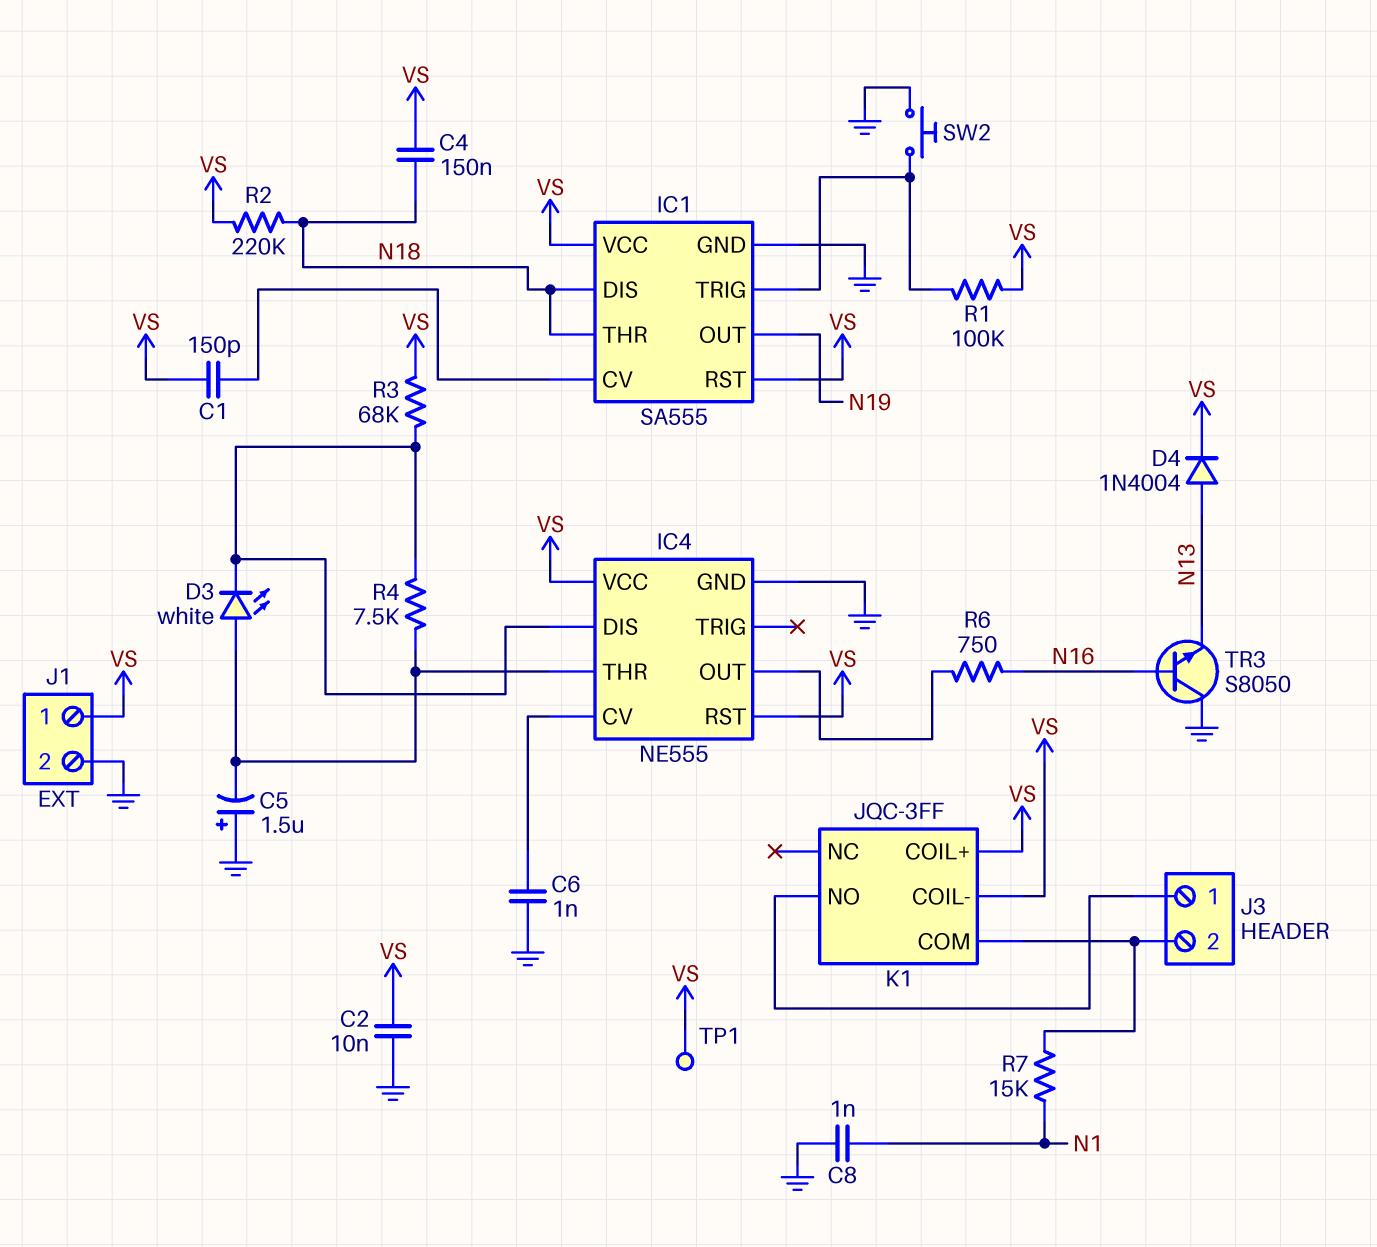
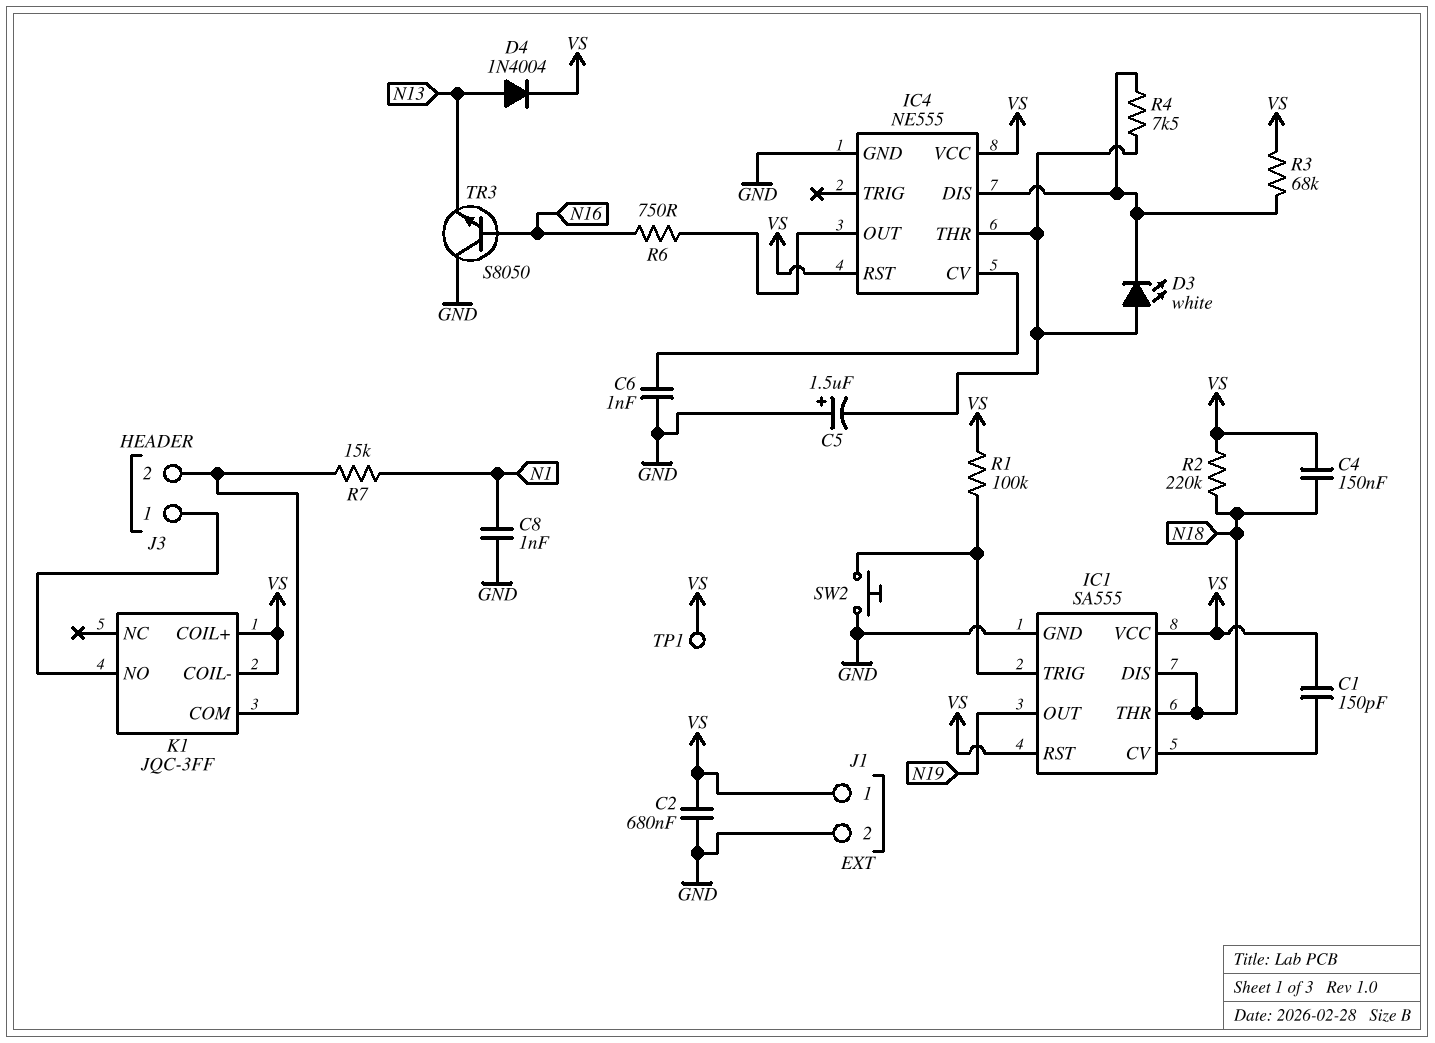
C2: 10nF (GND, VS) -> 680nF (GND, VS)

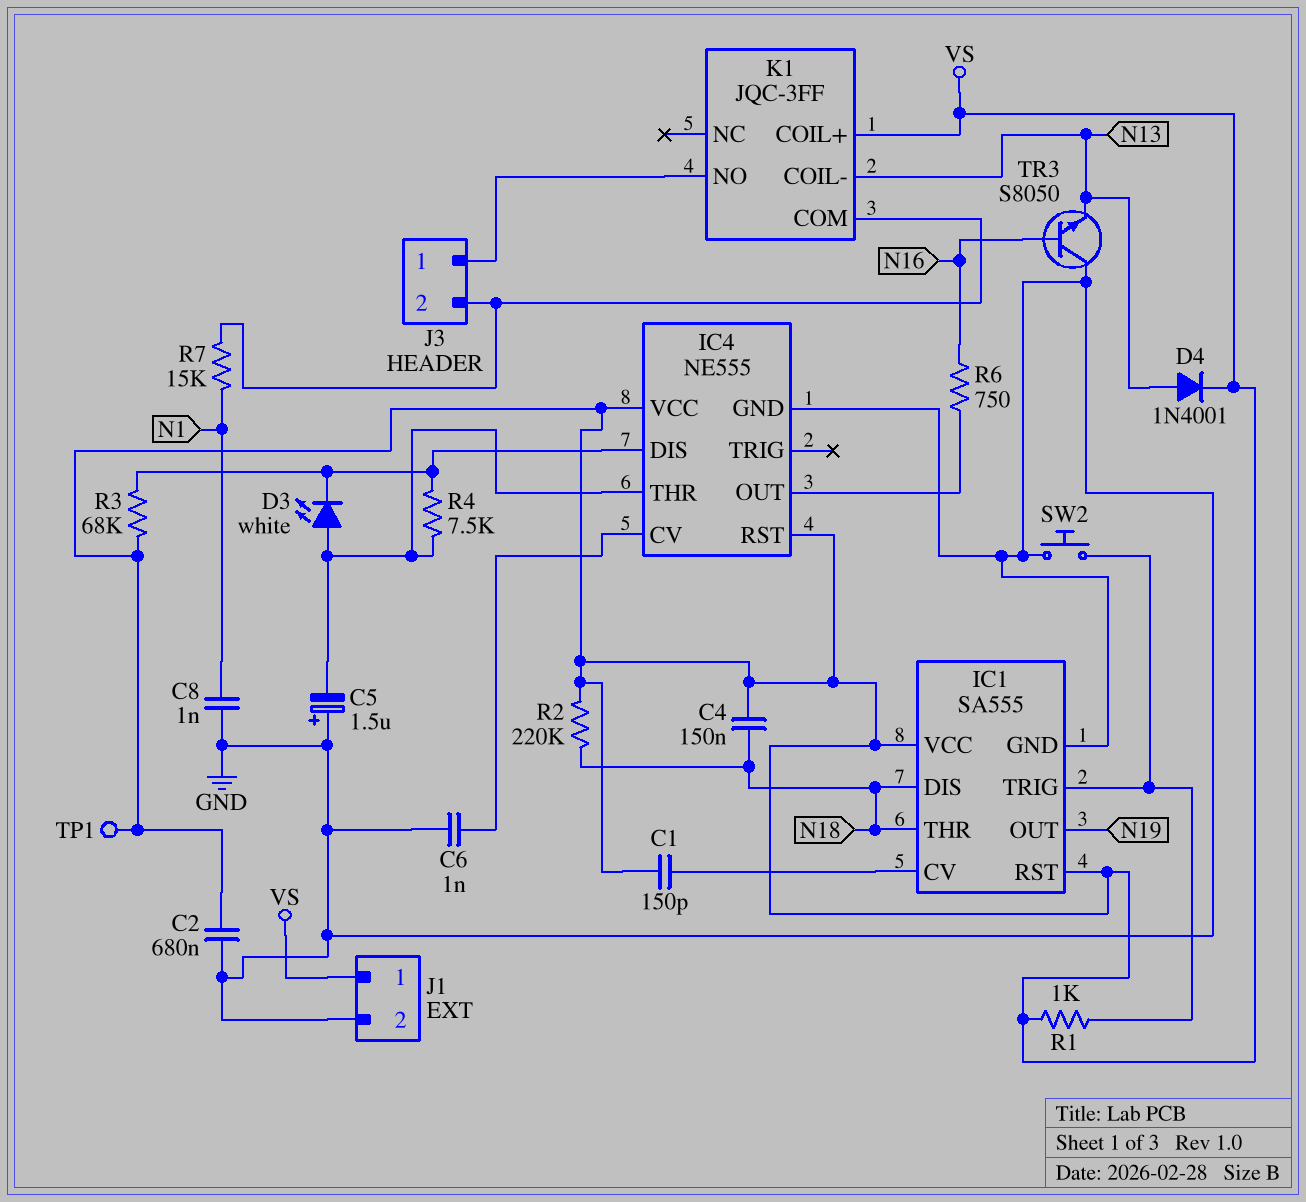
D4: diode 1N4004 (A N13, K VS) -> diode 1N4001 (A N13, K VS)
K1 pin COIL-: VS -> N13
R1: 100k (IC1/TRIG, VS) -> 1k (IC1/TRIG, VS)

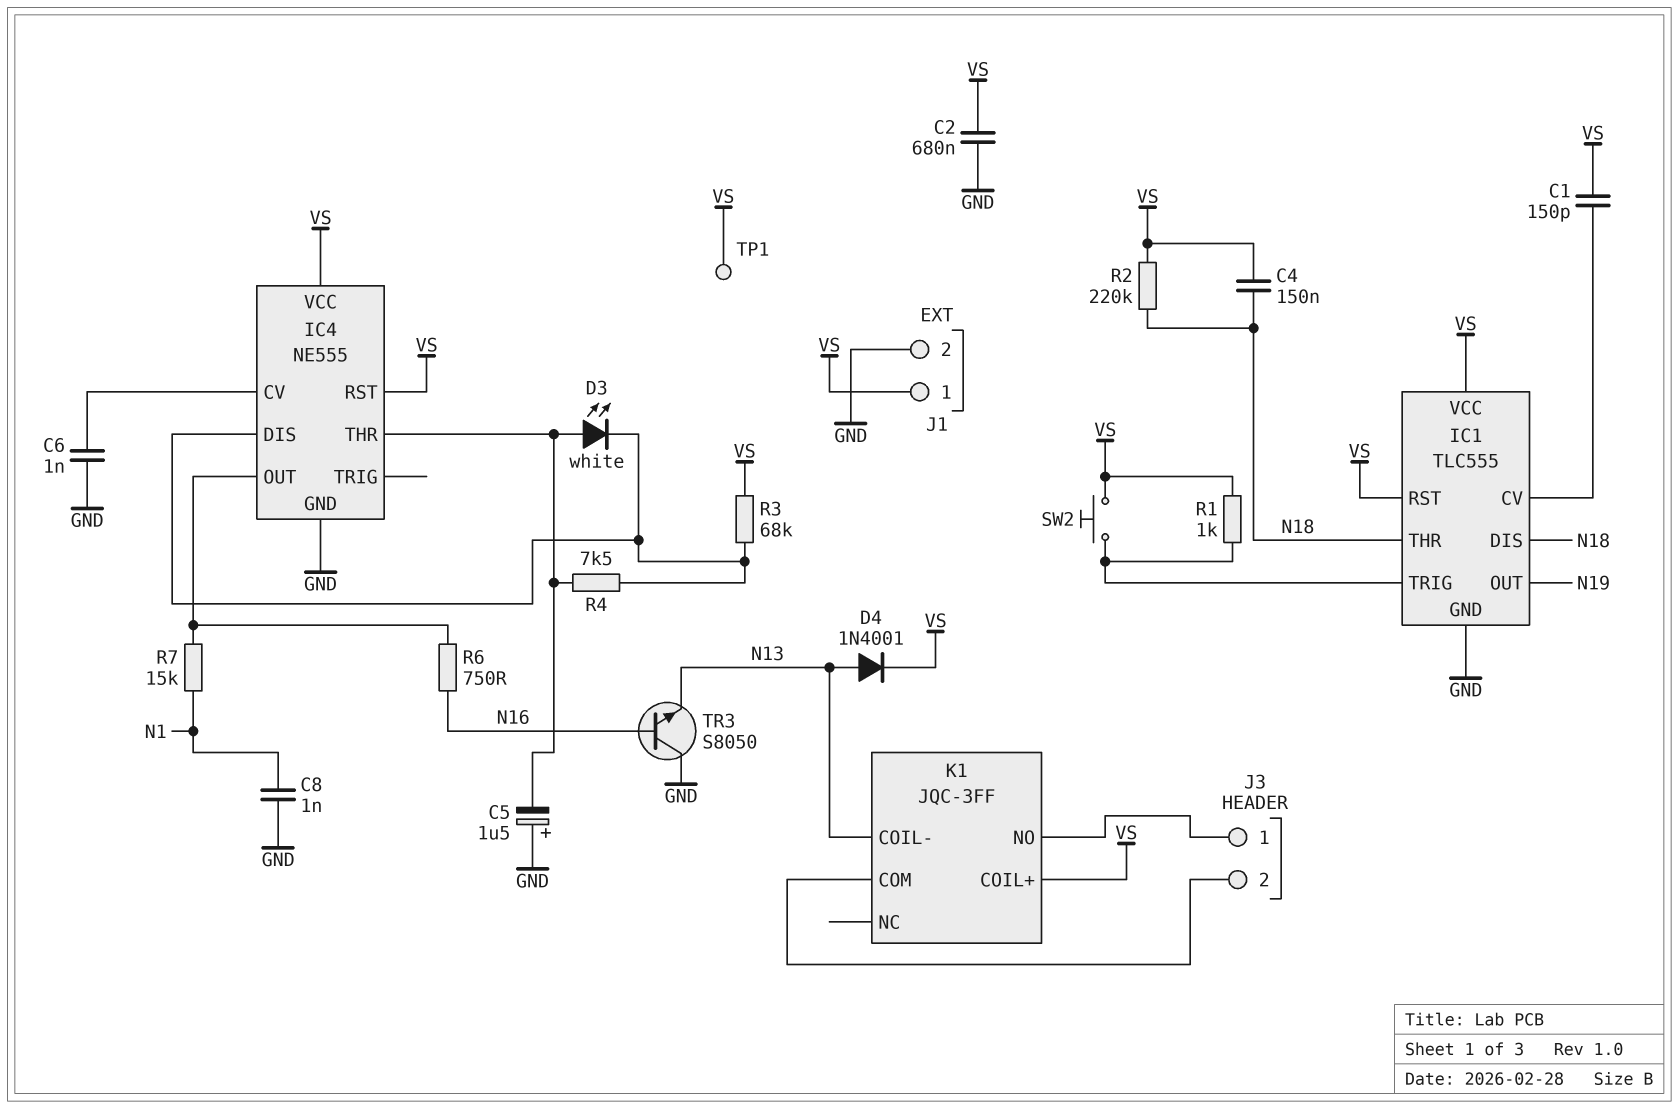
IC1: SA555 -> TLC555
R7: 15k (J3/2, N1) -> 15k (IC4/OUT, N1)
SW2: button (GND, IC1/TRIG) -> button (IC1/TRIG, VS)

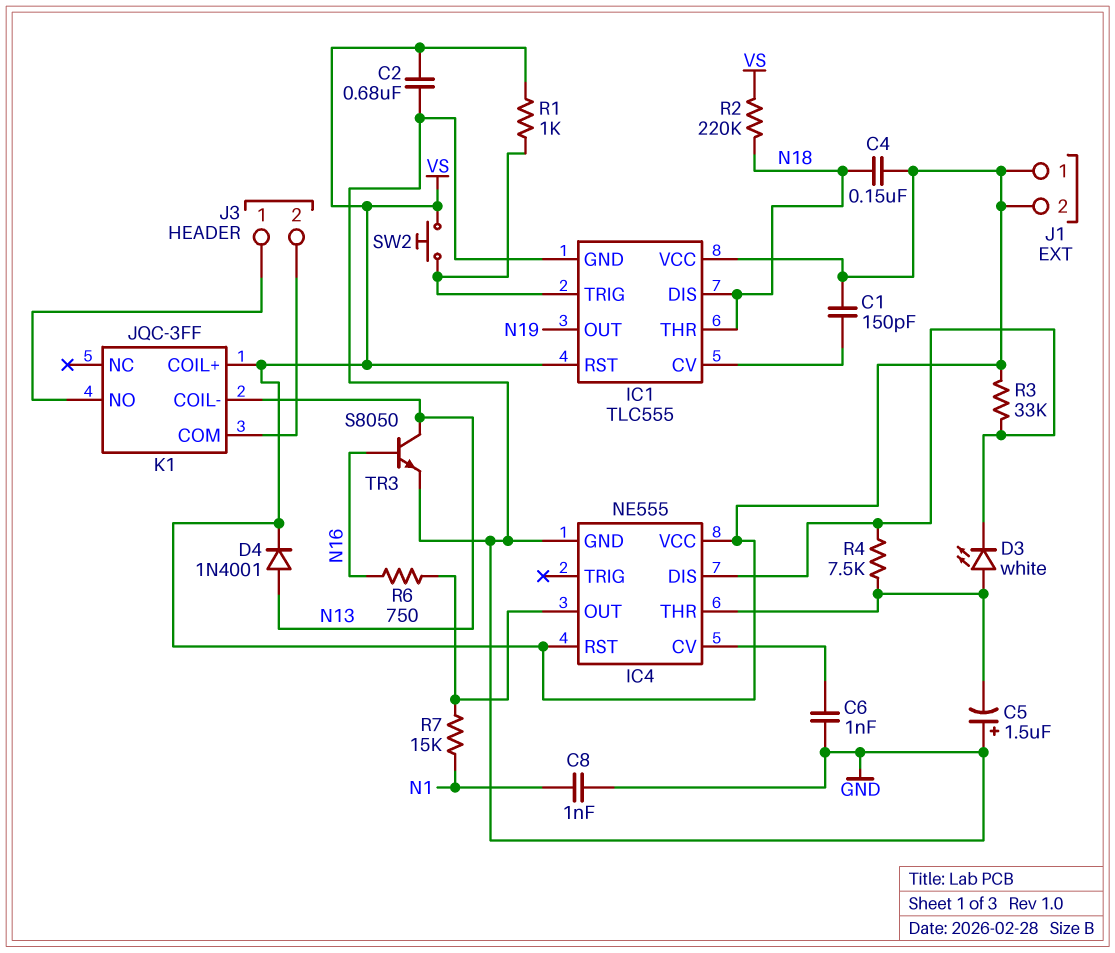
J1 pin 2: GND -> VS
R3: 68k (IC4/DIS, VS) -> 33k (IC4/DIS, VS)
TP1: test point (VS) -> none
TR3: NPN S8050 (B N16, C GND, E N13) -> NPN S8050 (B N16, C N13, E GND)

